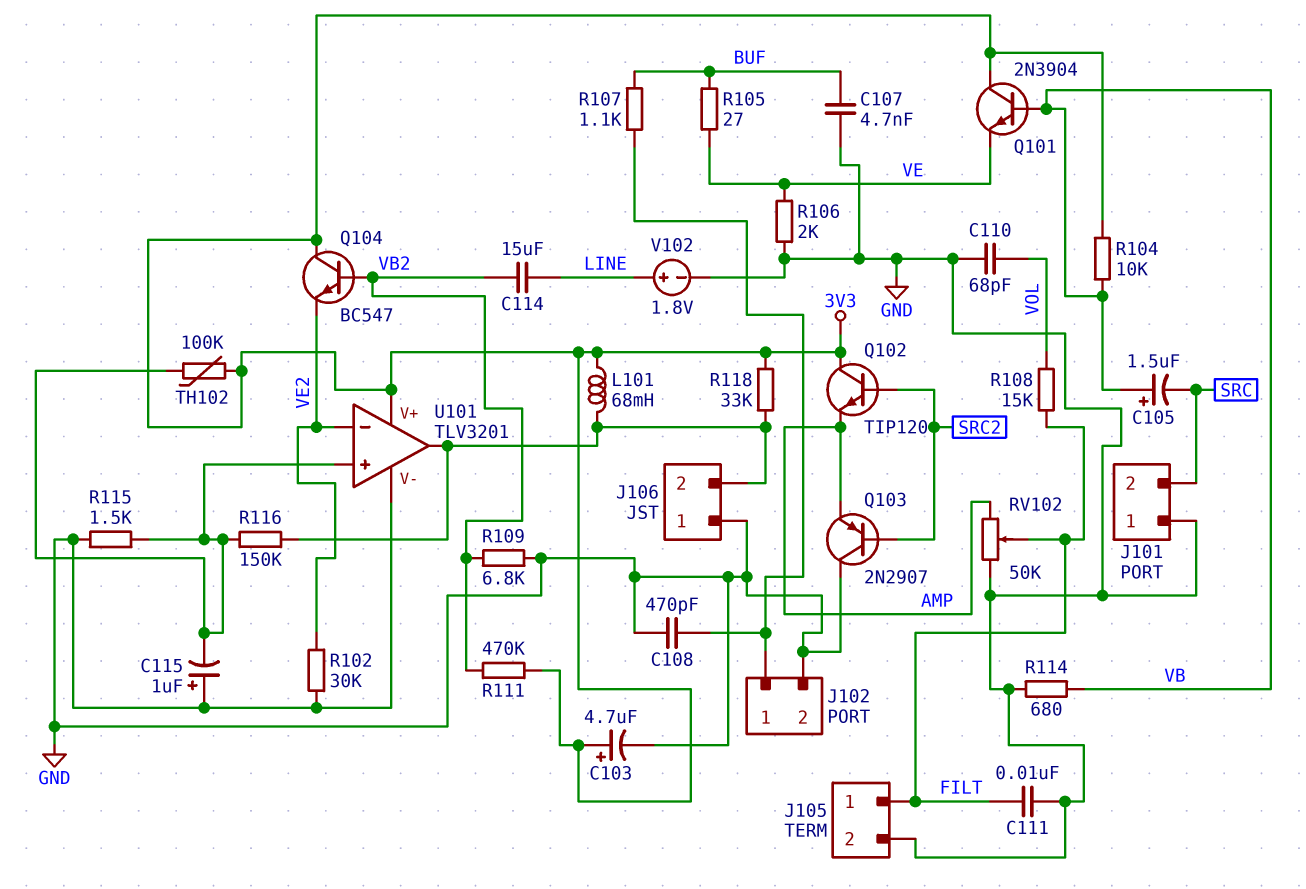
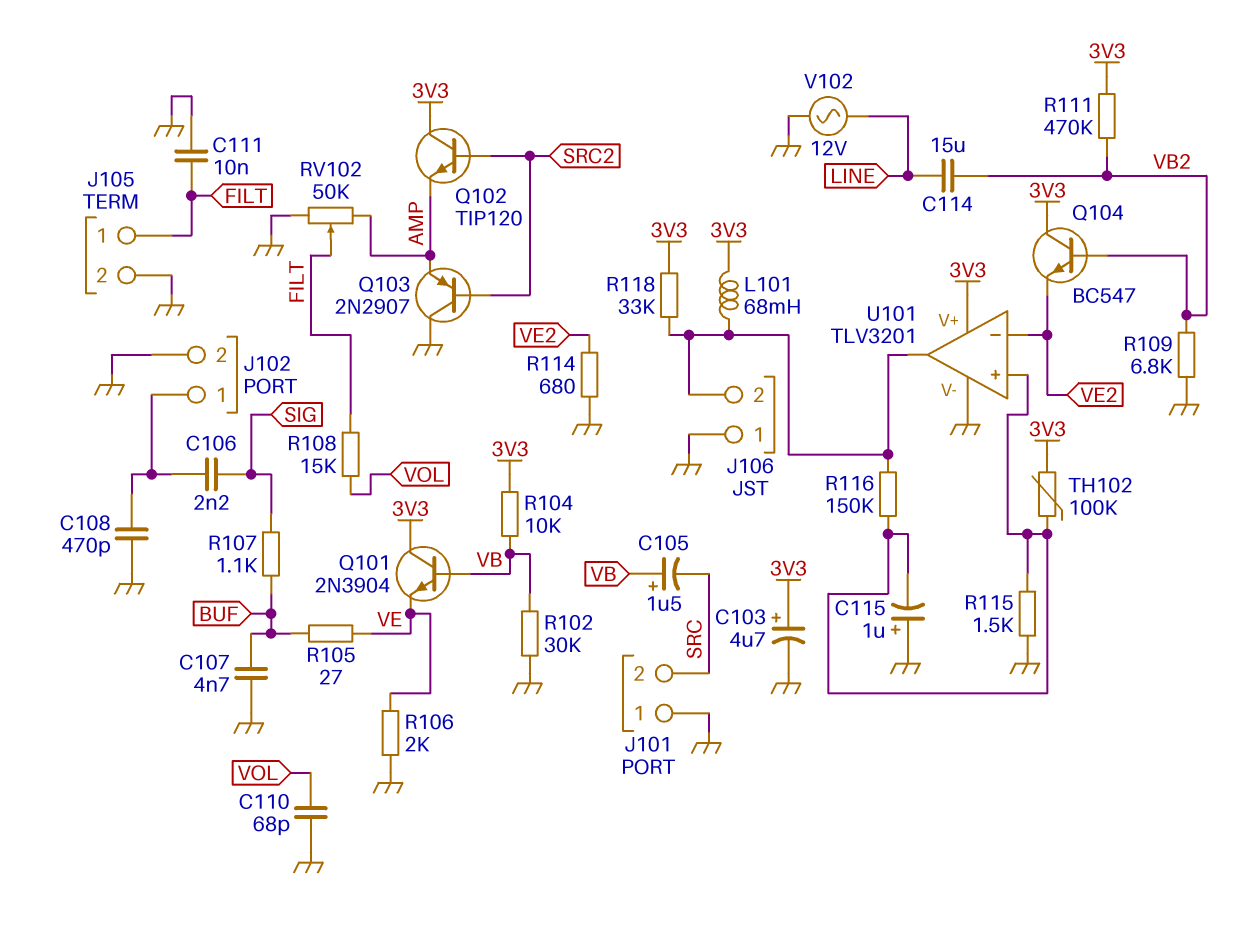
C106: none -> 2.2nF (J102/1, SIG)
R102: 30k (GND, VE2) -> 30k (GND, VB)
R107: 1.1k (BUF, J102/1) -> 1.1k (BUF, SIG)
R114: 680 (GND, VB) -> 680 (GND, VE2)
V102: 1.8V (plus LINE, minus GND) -> AC 12V (GND, LINE)

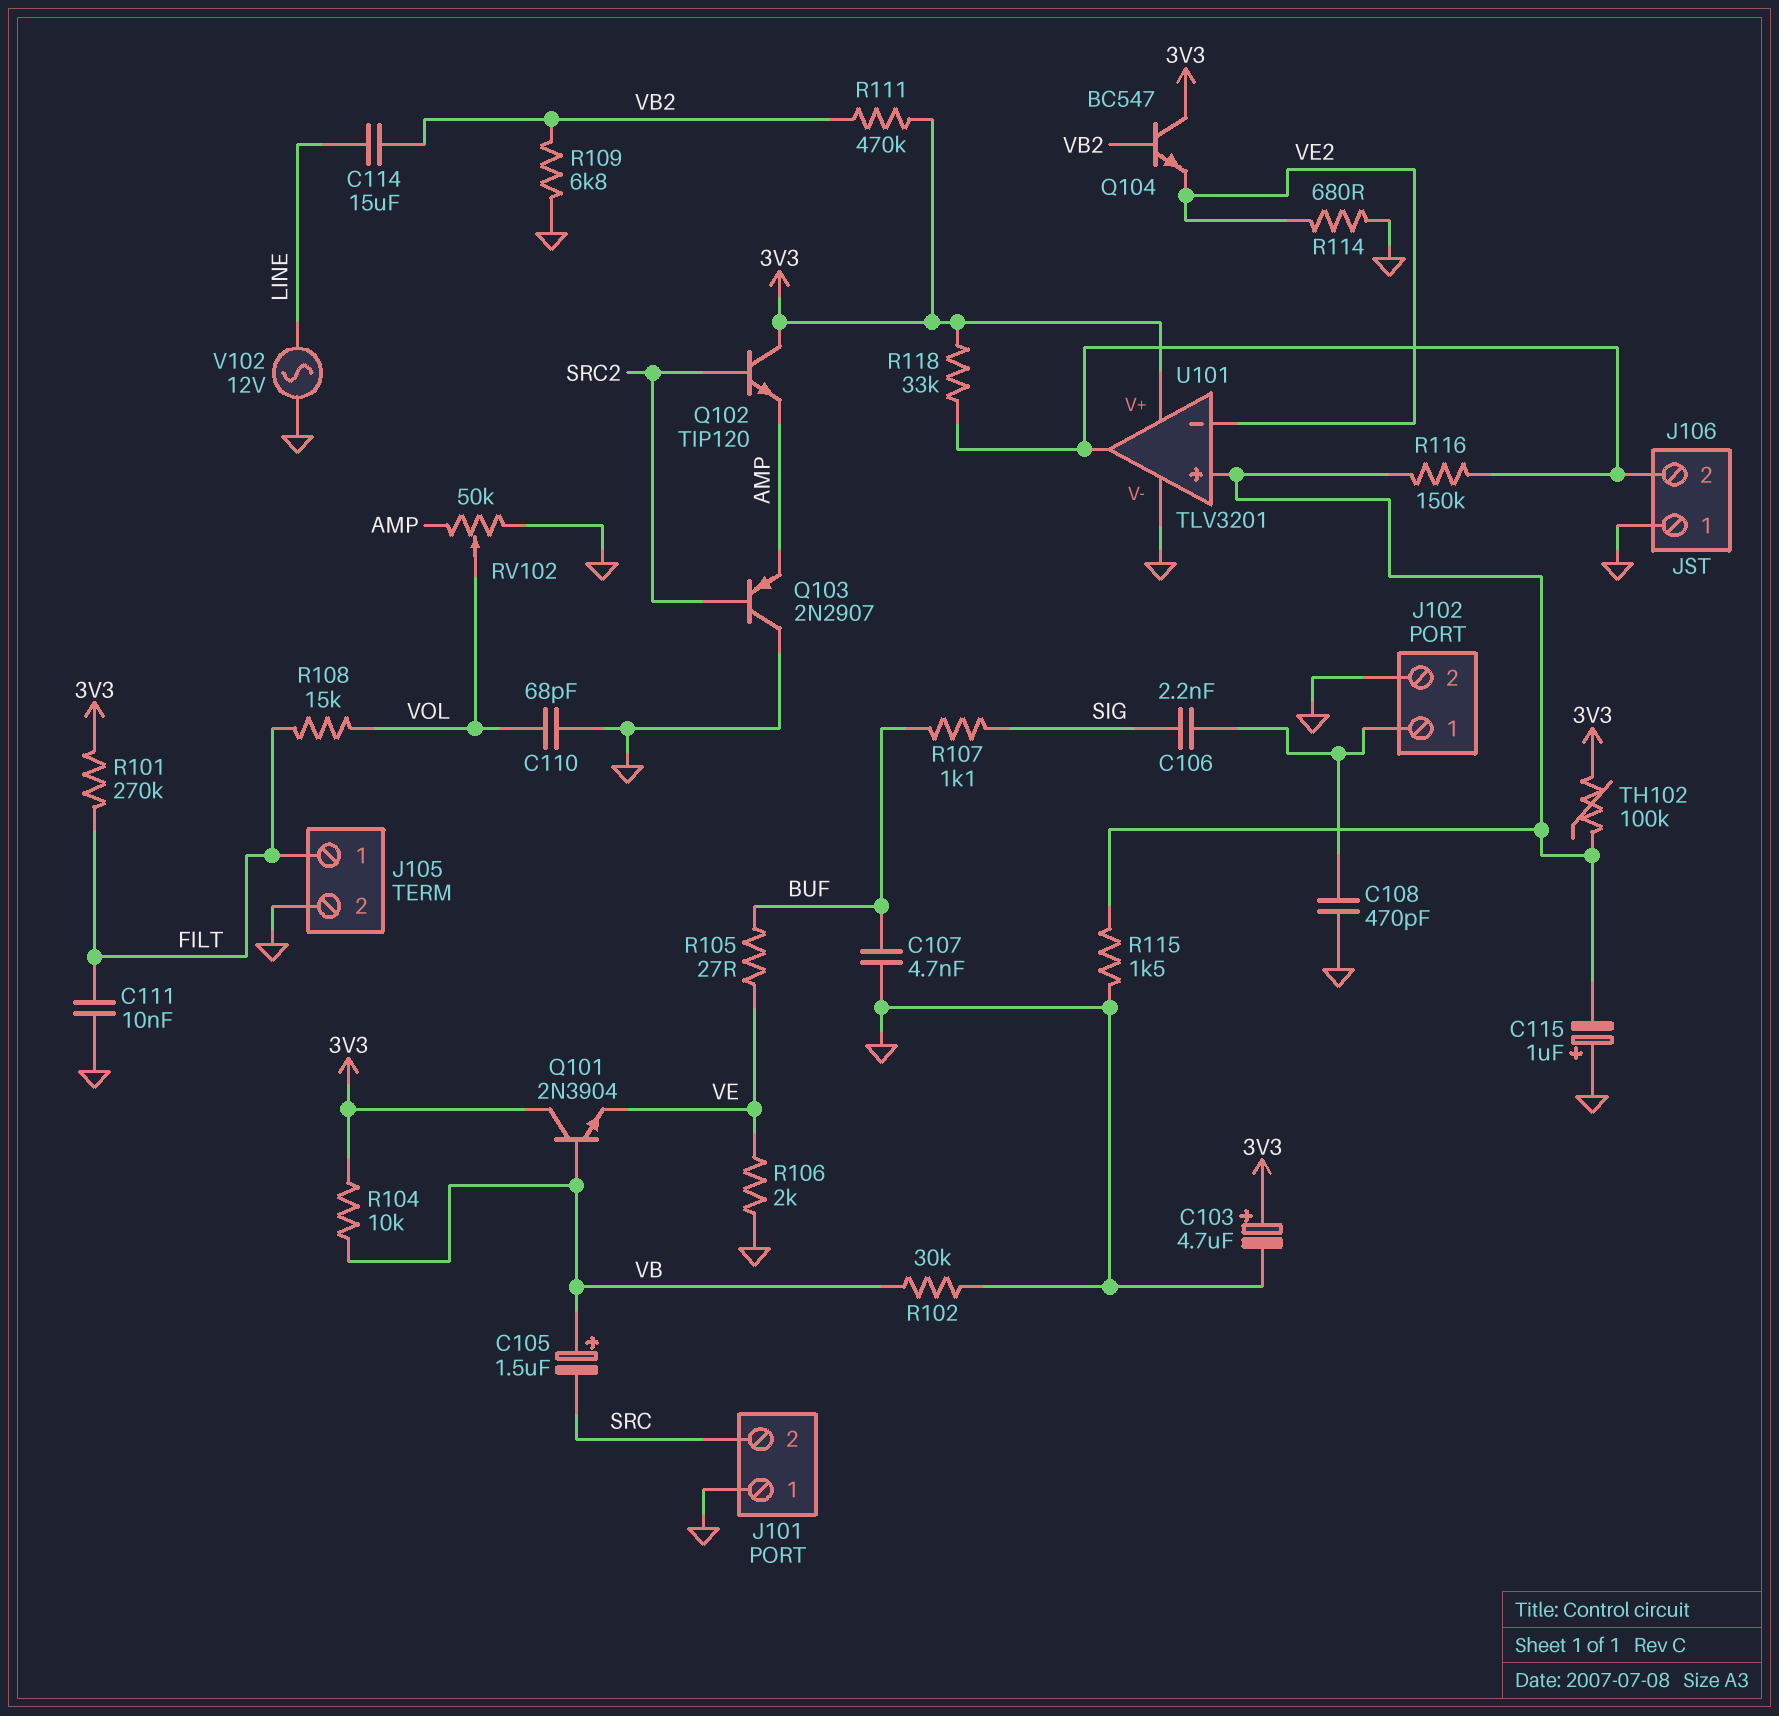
L101: 68mH (3V3, J106/2) -> none
R101: none -> 270k (3V3, FILT)
RV102: 50k (AMP, GND, wiper FILT) -> 50k (AMP, GND, wiper VOL)

